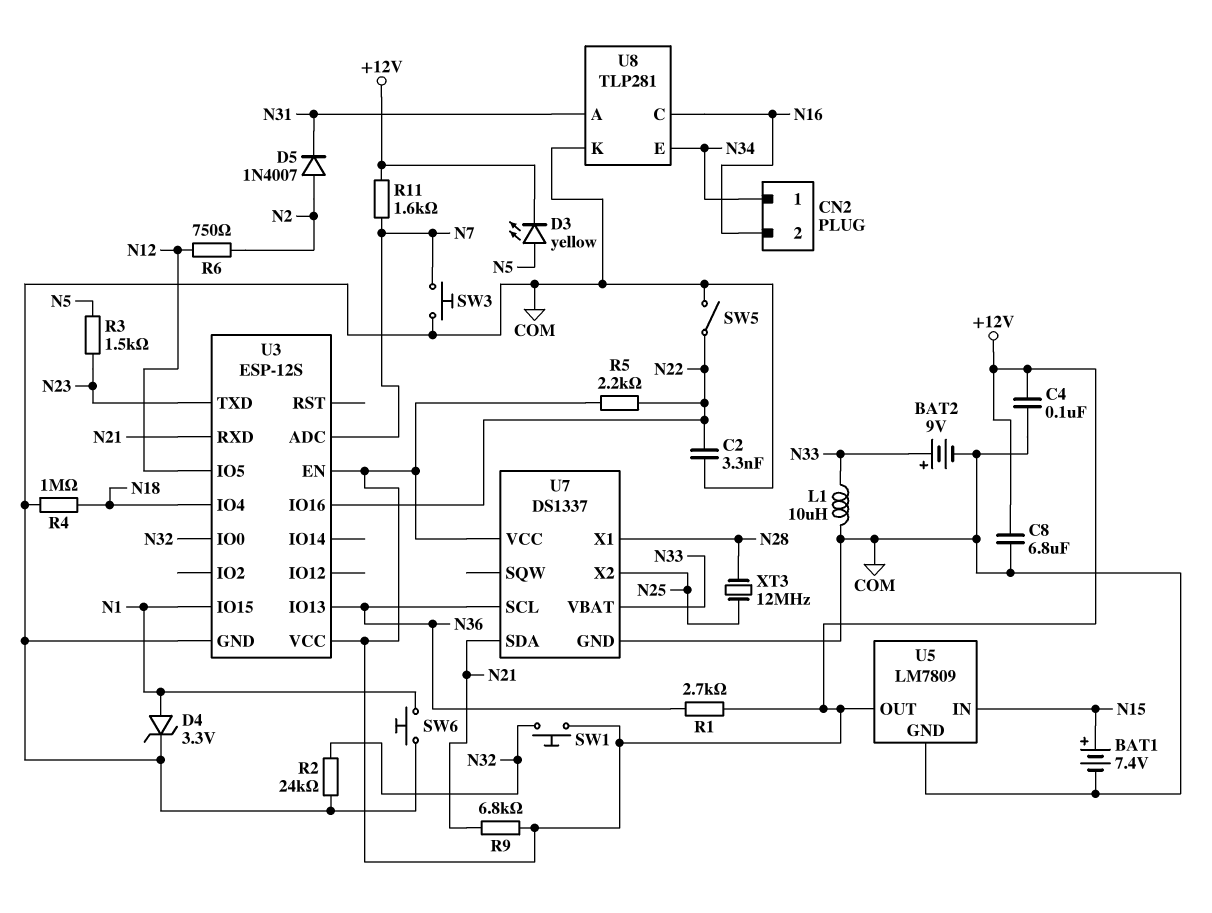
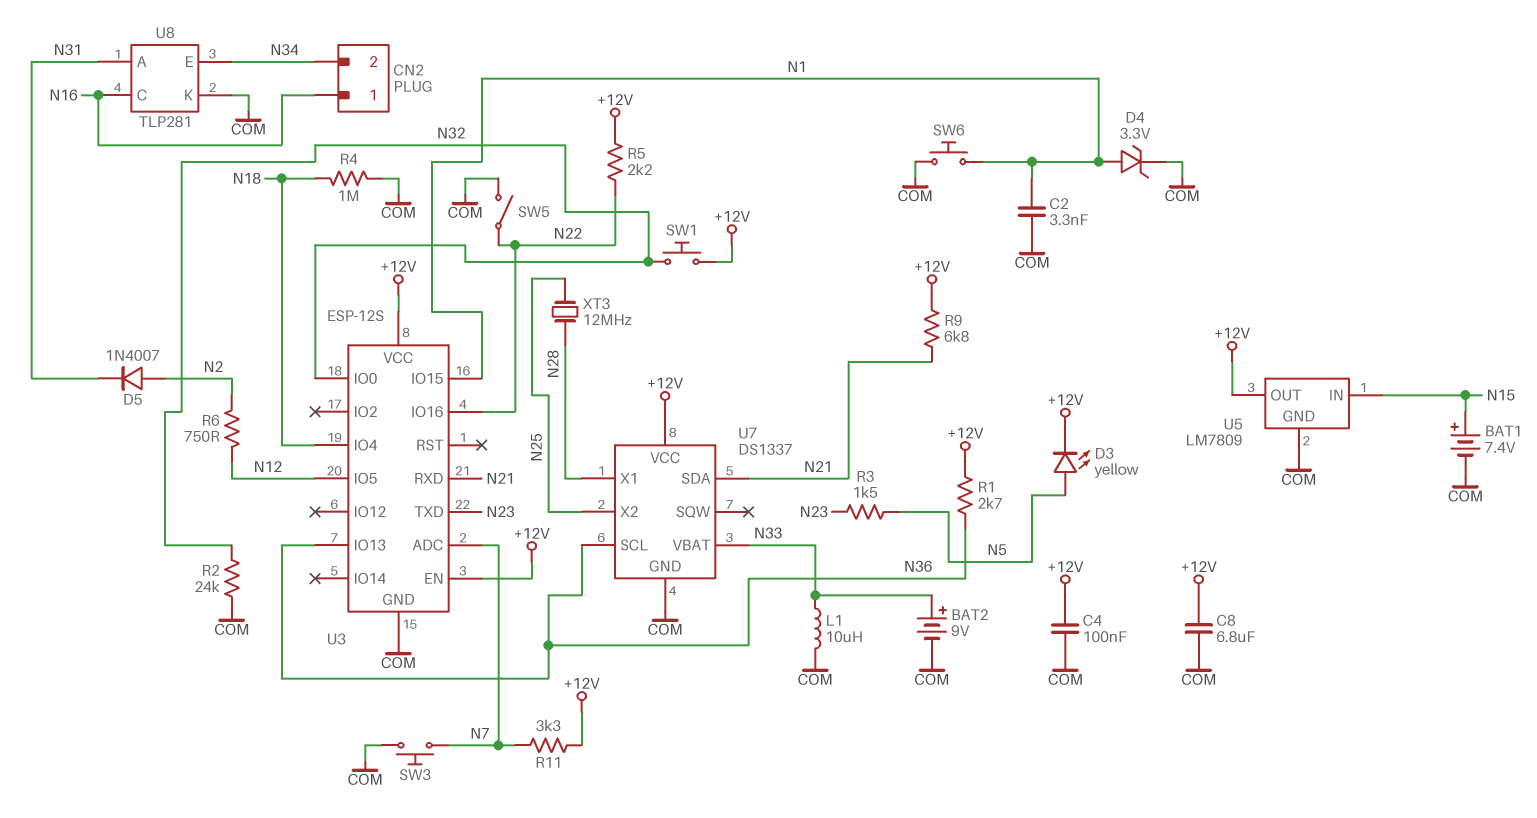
C2: 3.3nF (COM, N22) -> 3.3nF (COM, N1)
CN2 pin 1: N34 -> N16
CN2 pin 2: N16 -> N34
R11: 1.6k (+12V, N7) -> 3.3k (+12V, N7)

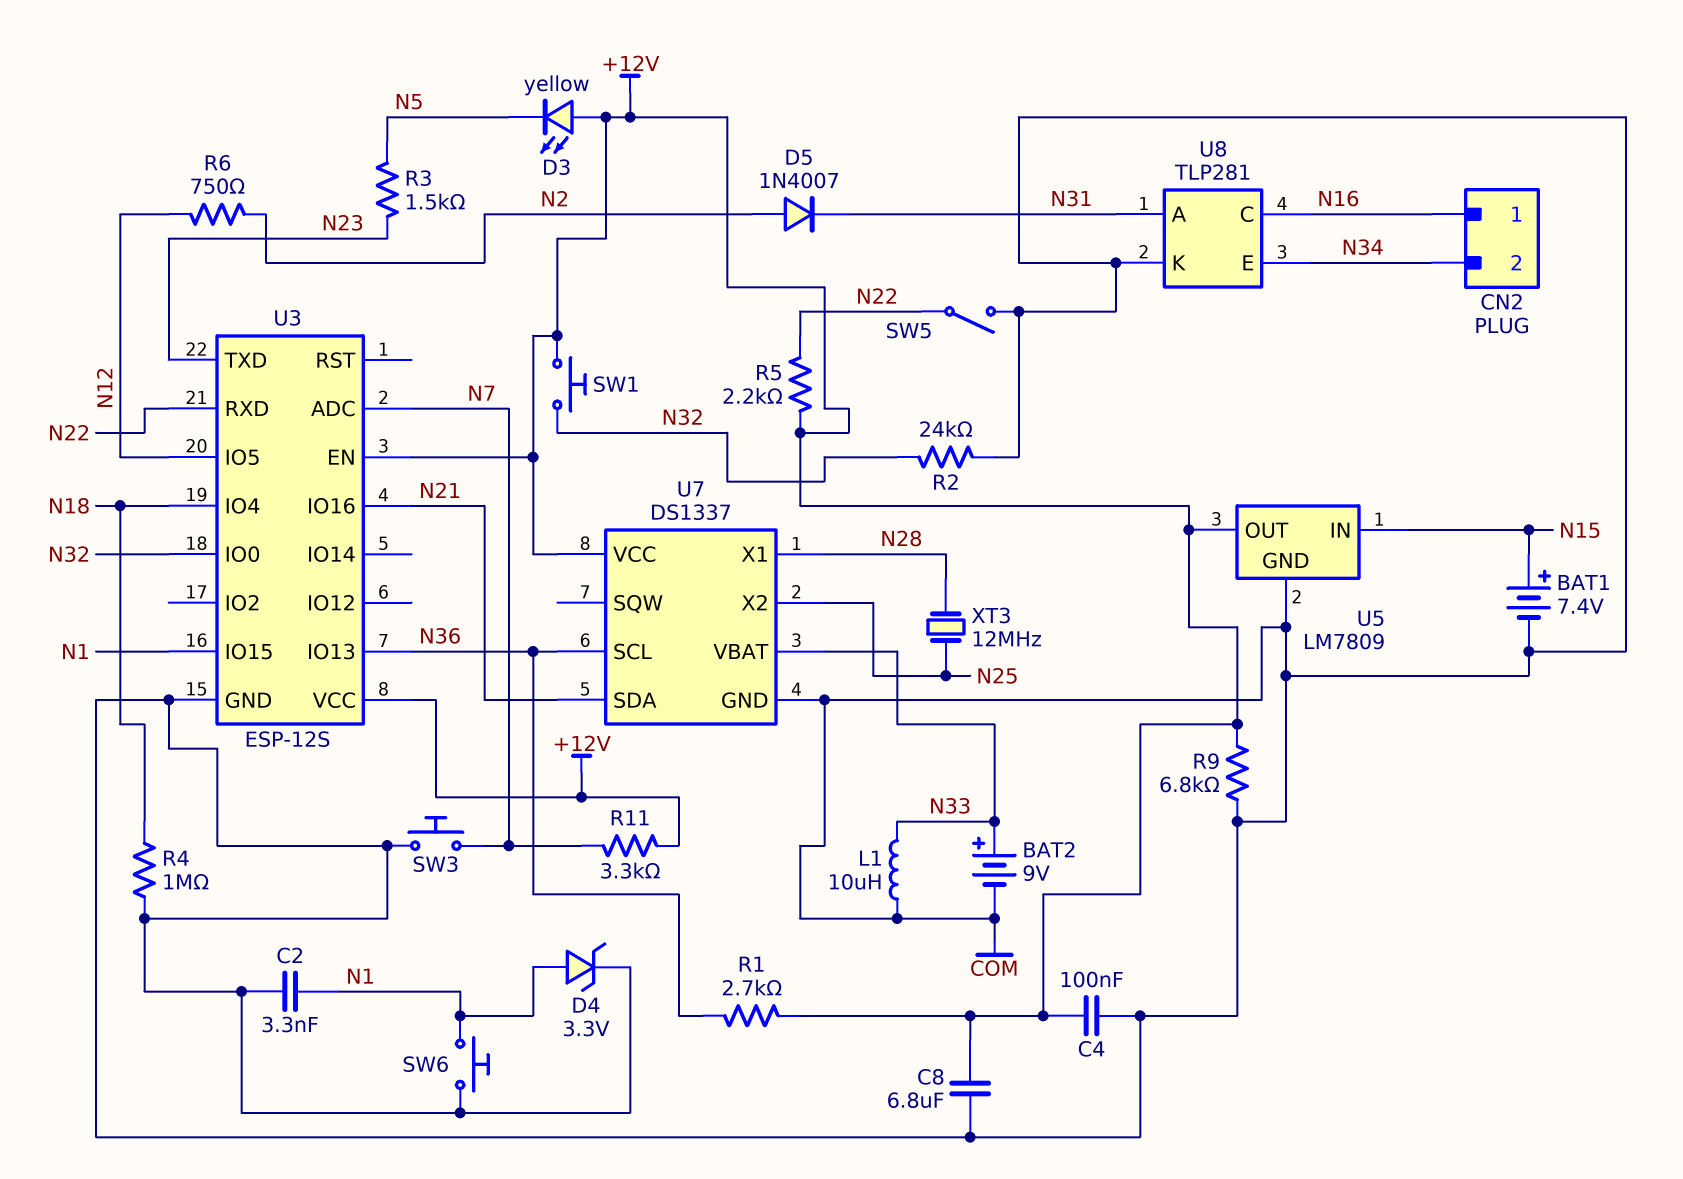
D3: LED yellow (A N5, K +12V) -> LED yellow (A +12V, K N5)
R9: 6.8k (+12V, N21) -> 6.8k (+12V, COM)
U3 pin IO16: N22 -> N21
U3 pin RXD: N21 -> N22

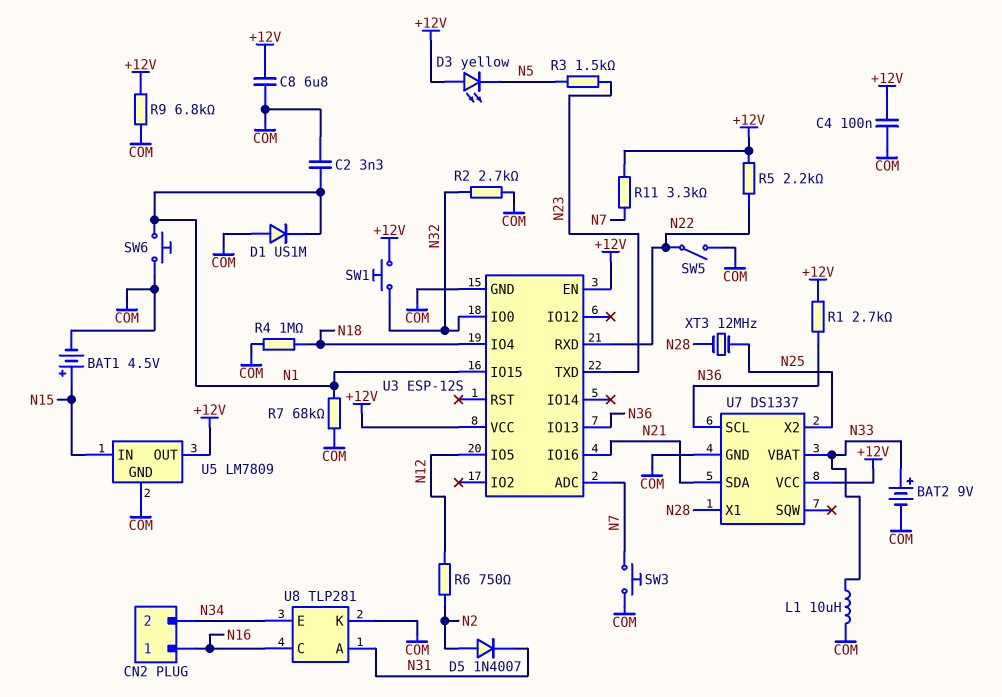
BAT1: 7.4V (plus N15, minus COM) -> 4.5V (plus N15, minus COM)
D1: none -> diode US1M (A COM, K N1)
D4: zener 3.3V (A N1, K COM) -> none
R2: 24k (COM, N32) -> 2.7k (COM, N32)
R7: none -> 68k (COM, N1)

